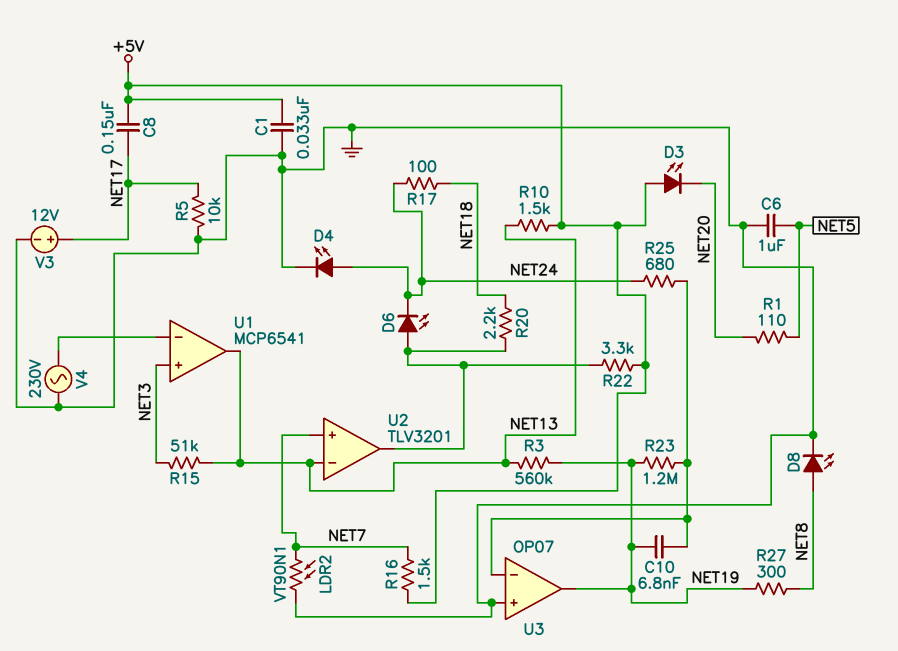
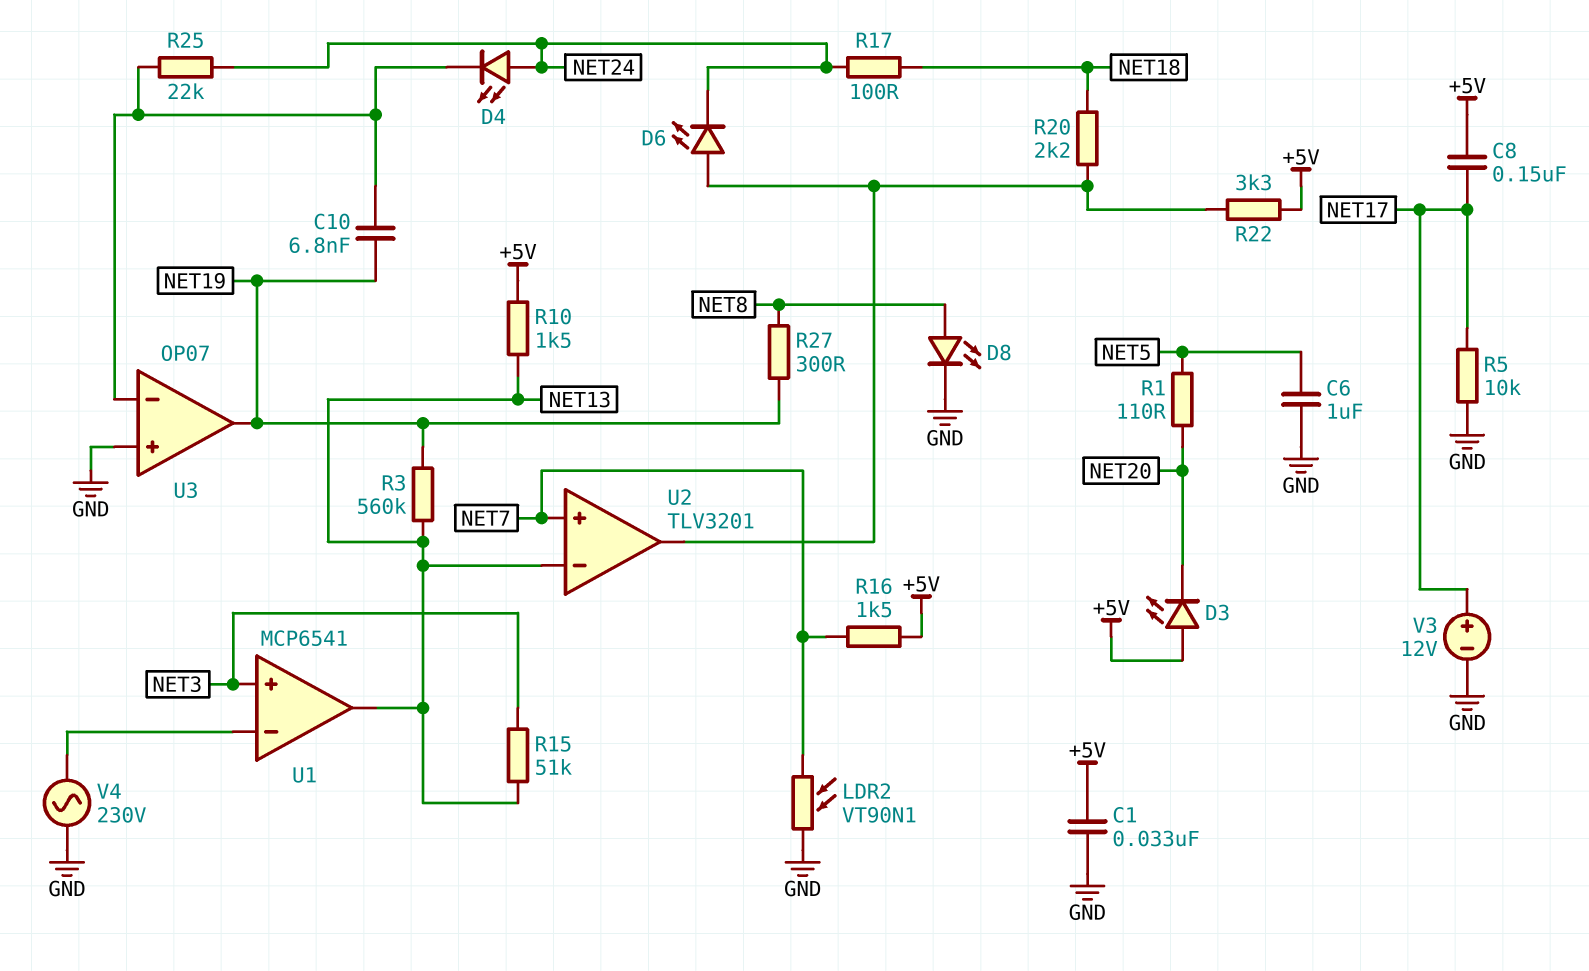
D4: LED (A NET24, K GND) -> LED (A NET24, K U3/in-)
R23: 1.2M (NET19, U3/in-) -> none
R25: 680 (NET24, U3/in-) -> 22k (NET24, U3/in-)

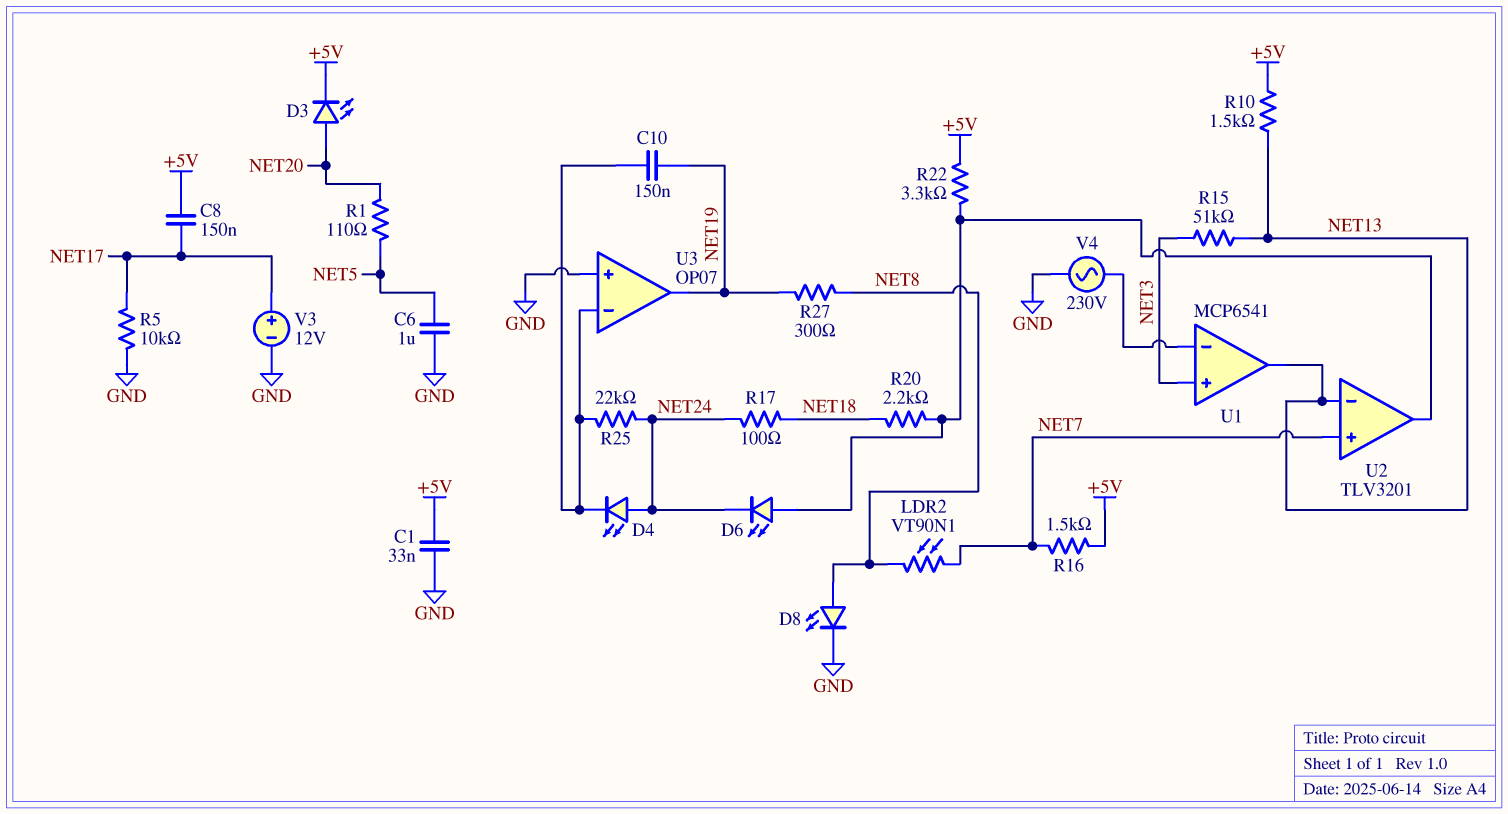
C10: 6.8nF (NET19, U3/in-) -> 150nF (NET19, U3/in-)
D3: LED (A +5V, K NET20) -> LED (A NET20, K +5V)
LDR2: VT90N1 (GND, NET7) -> VT90N1 (NET7, NET8)
R3: 560k (NET13, NET19) -> none

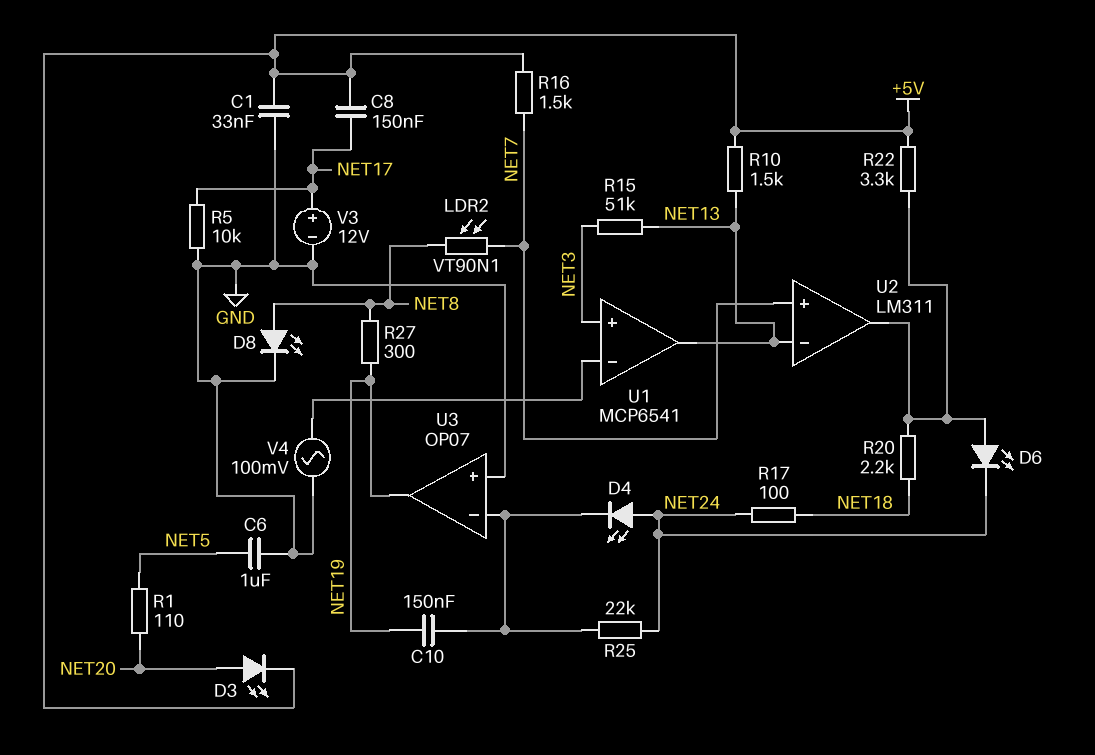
U2: TLV3201 -> LM311
V4: AC 230V (GND, U1/in-) -> AC 100mV (GND, U1/in-)

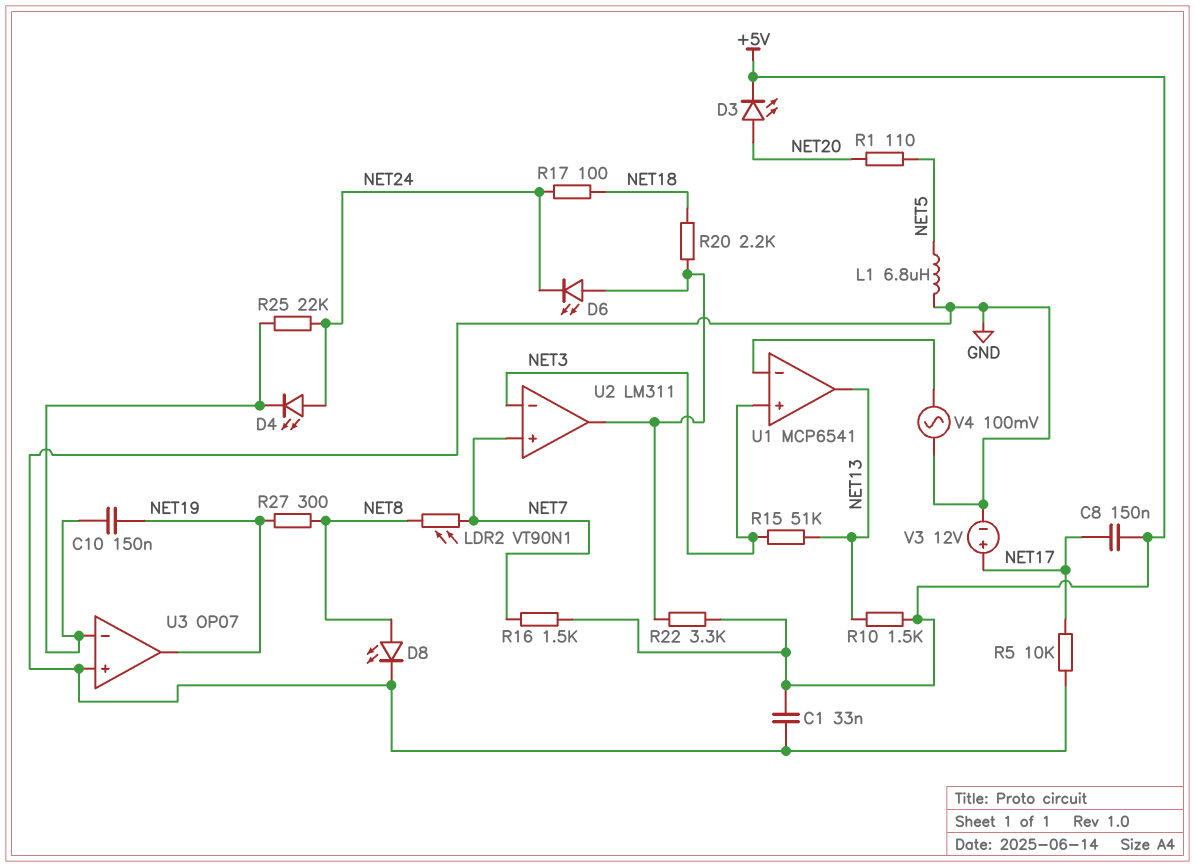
C6: 1uF (GND, NET5) -> none
L1: none -> 6.8uH (GND, NET5)
U2 pin in-: NET13 -> NET3

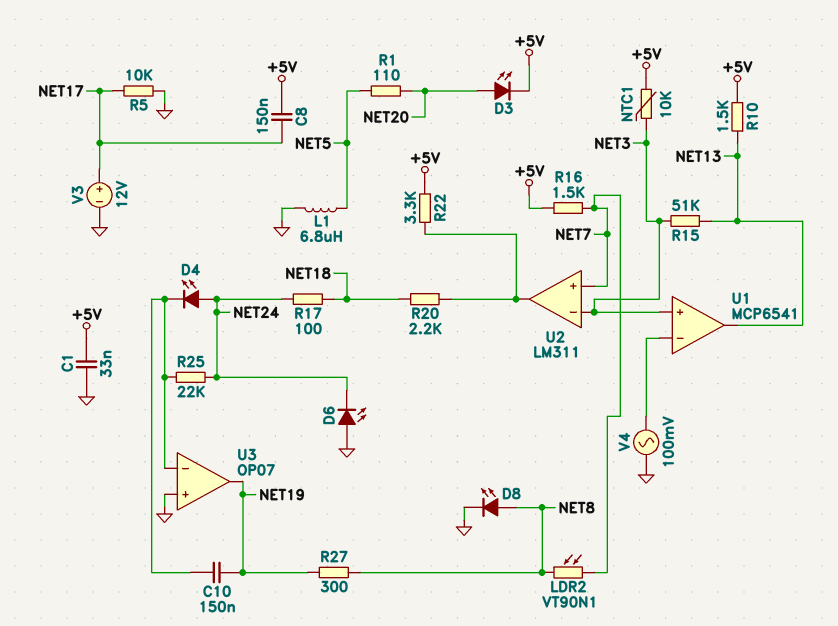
D6: LED (A U2/out, K NET24) -> LED (A GND, K NET24)
NTC1: none -> 10k (+5V, NET3)

